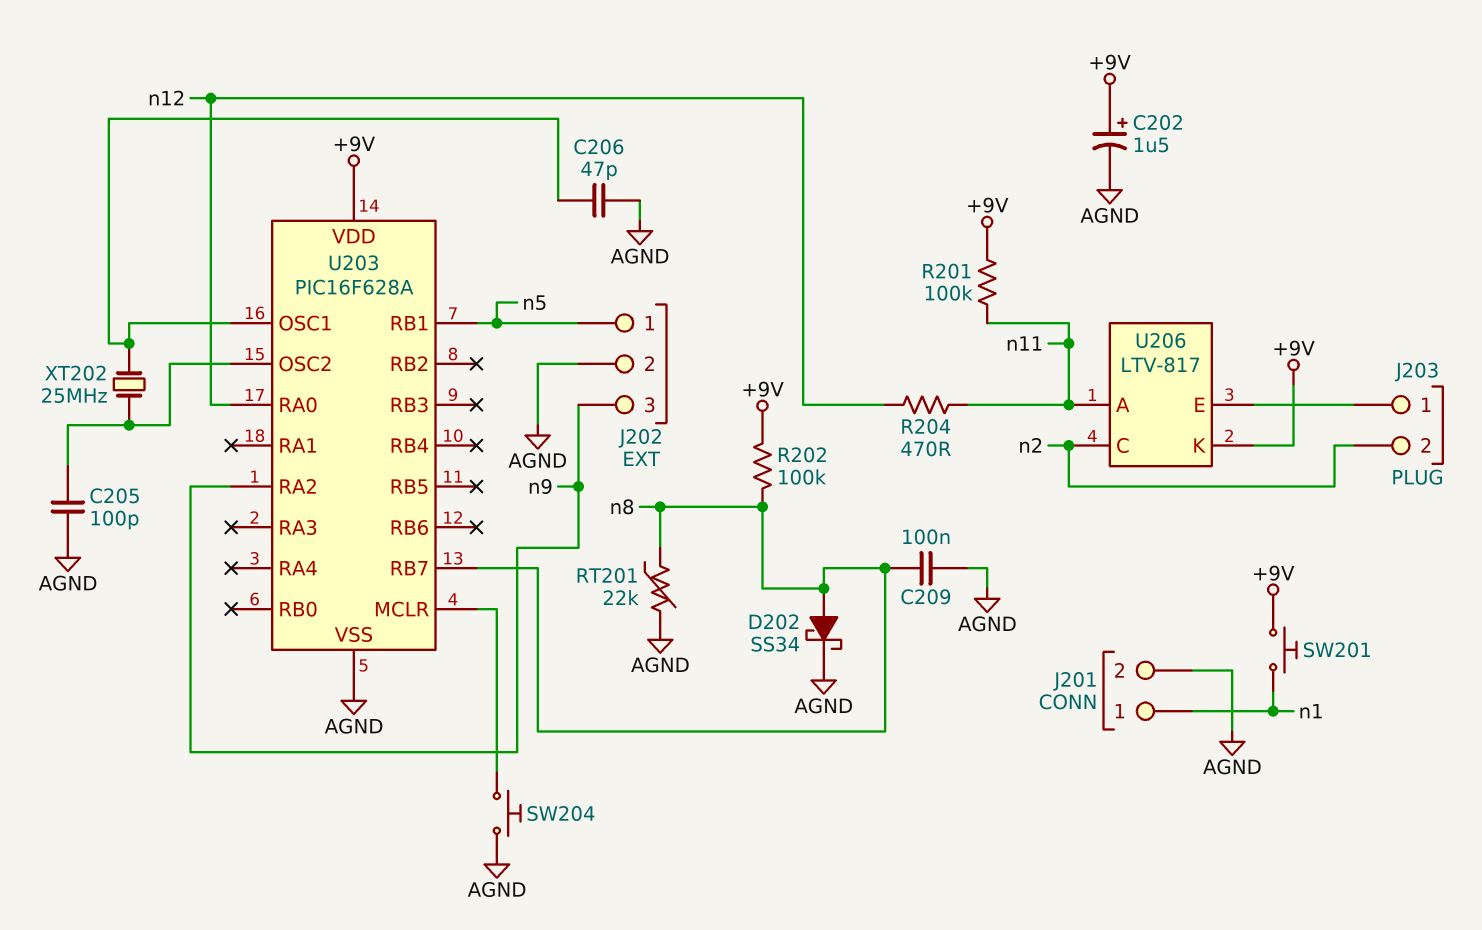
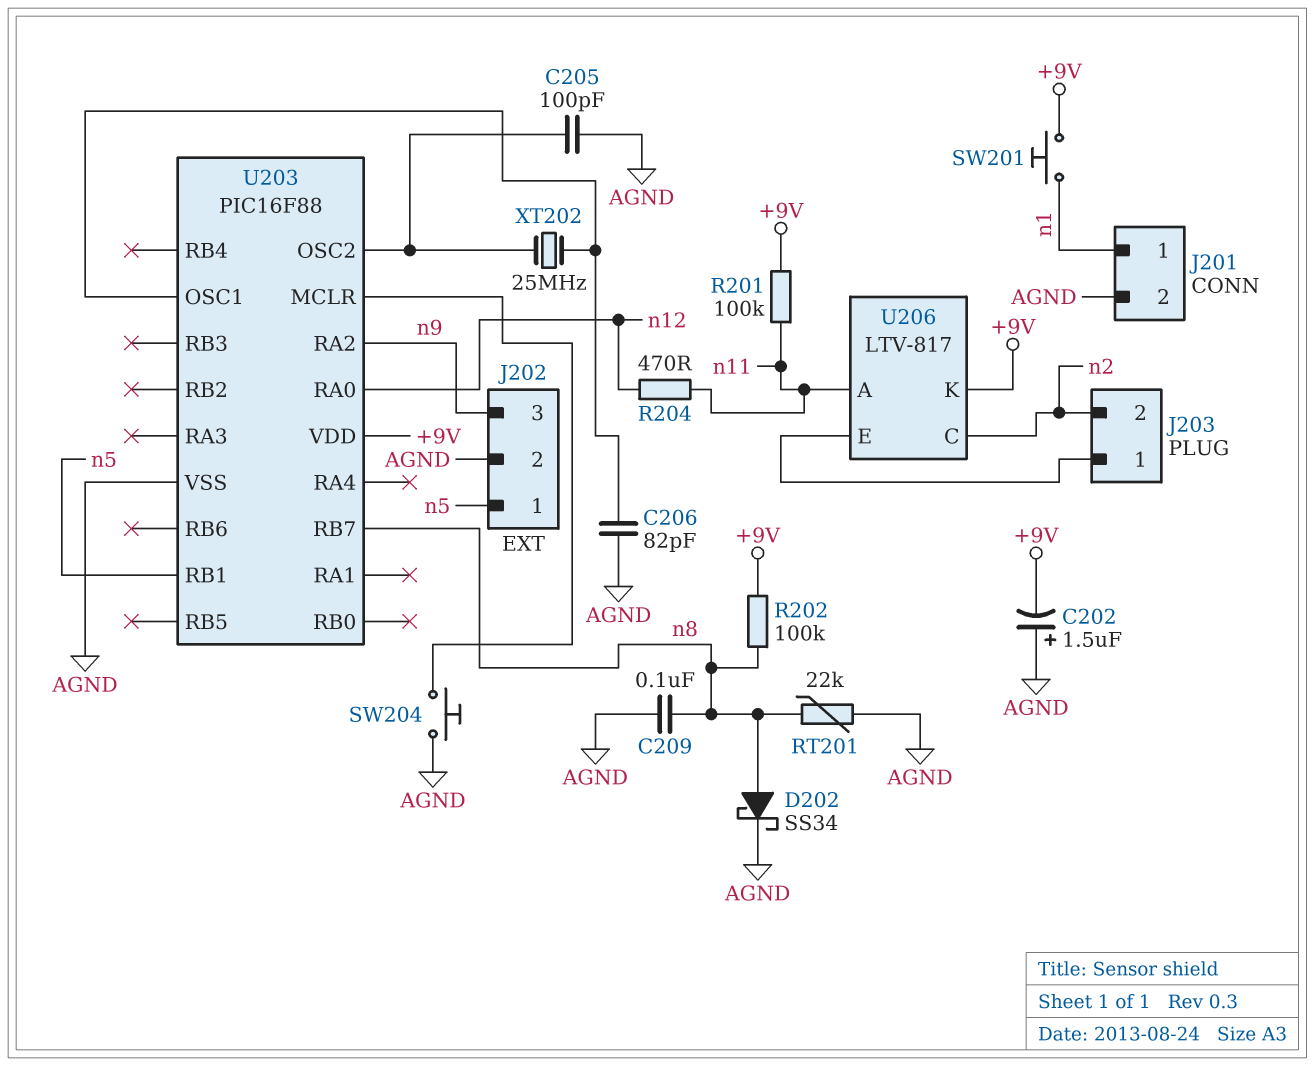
C202: 1.5uF (plus +9V, minus AGND) -> 1.5uF (plus AGND, minus +9V)
C206: 47pF (AGND, U203/OSC1) -> 82pF (AGND, U203/OSC1)
U203: PIC16F628A -> PIC16F88

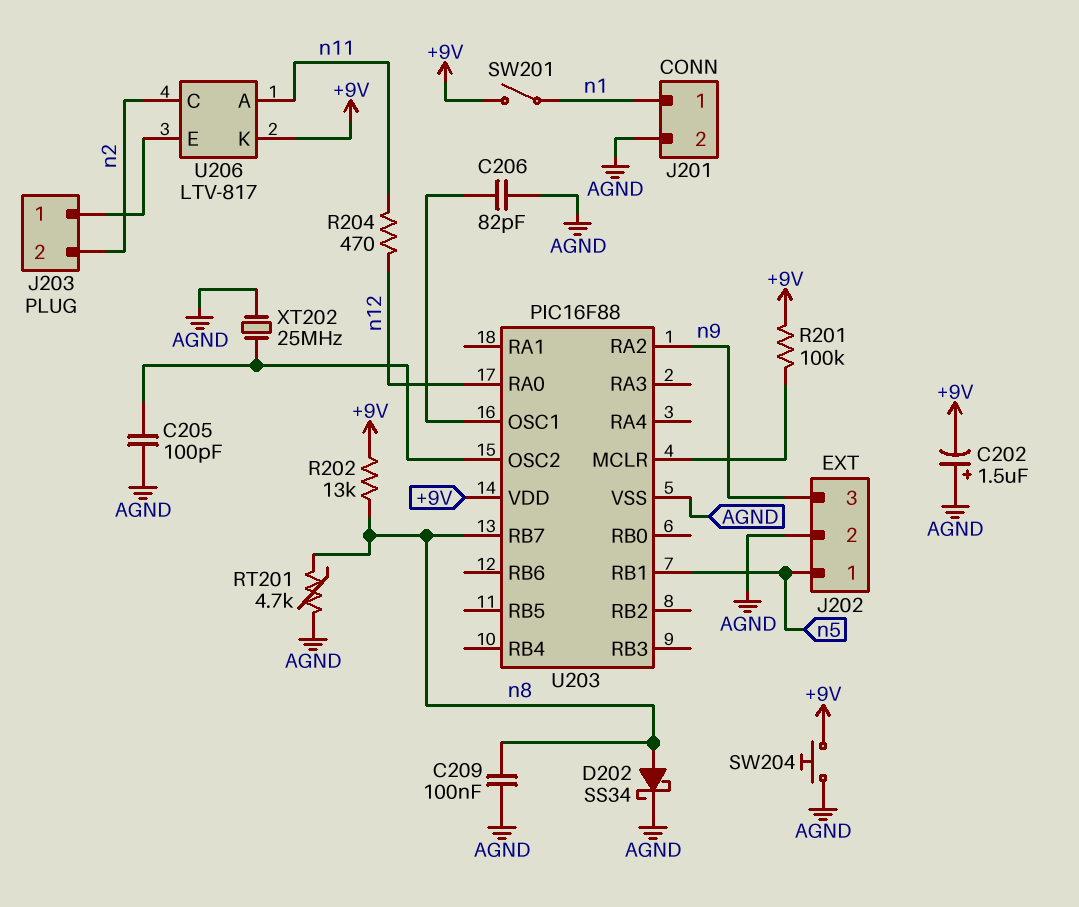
R201: 100k (+9V, n11) -> 100k (+9V, U203/MCLR)
R202: 100k (+9V, n8) -> 13k (+9V, n8)
RT201: 22k (AGND, n8) -> 4.7k (AGND, n8)
SW201: button (+9V, n1) -> switch (+9V, n1)
SW204: button (AGND, U203/MCLR) -> button (+9V, AGND)
XT202: 25MHz (U203/OSC1, U203/OSC2) -> 25MHz (AGND, U203/OSC2)

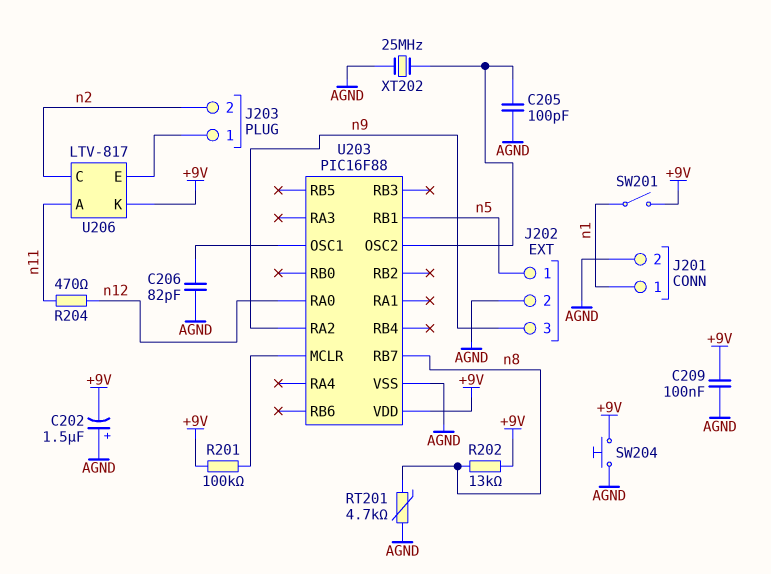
C209: 100nF (AGND, n8) -> 100nF (+9V, AGND)
D202: schottky SS34 (A n8, K AGND) -> none

